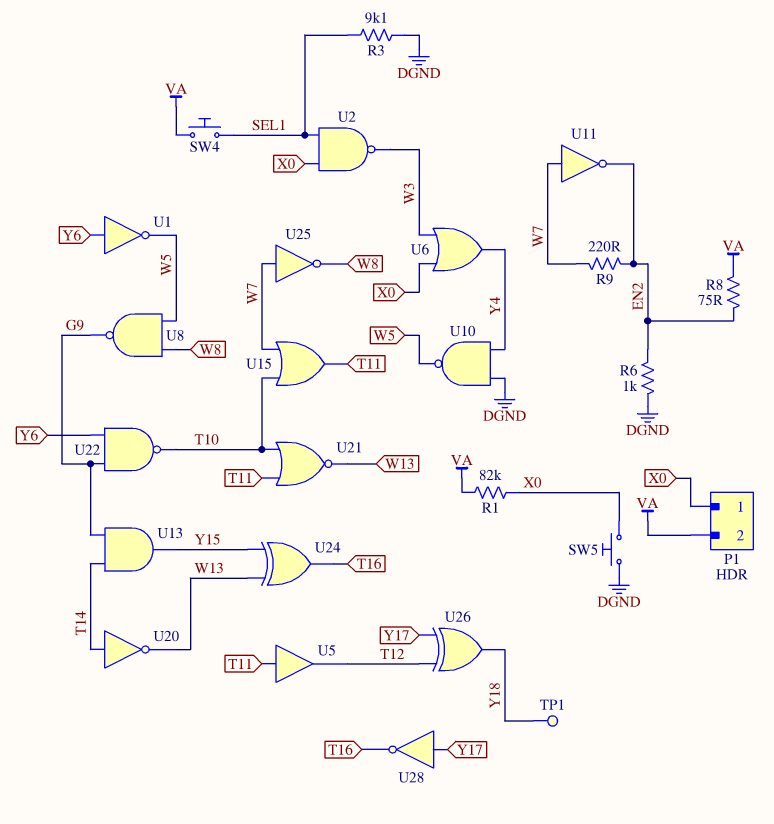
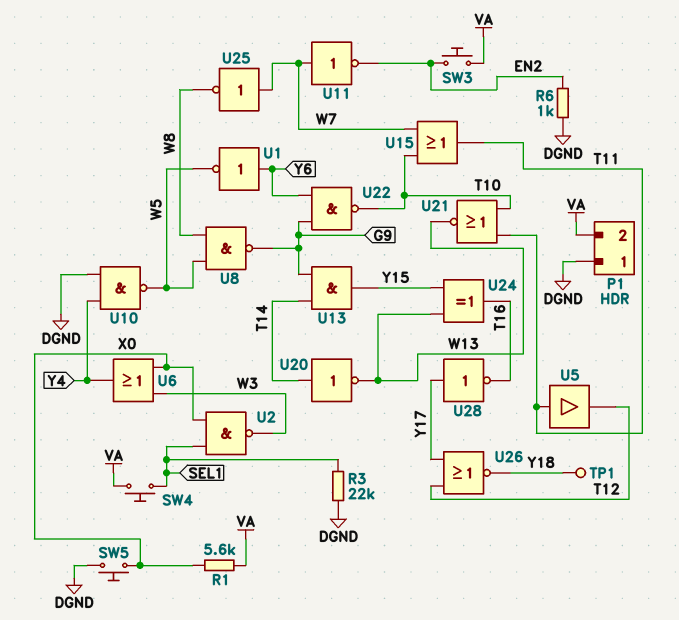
P1 pin 1: X0 -> DGND
R1: 82k (VA, X0) -> 5.6k (VA, X0)
R3: 9.1k (DGND, SEL1) -> 22k (DGND, SEL1)
R8: 75 (EN2, VA) -> none
R9: 220 (EN2, W7) -> none
SW3: none -> button (EN2, VA)
U26: XOR (in T12, in Y17, out Y18) -> NOR (in T12, in Y17, out Y18)

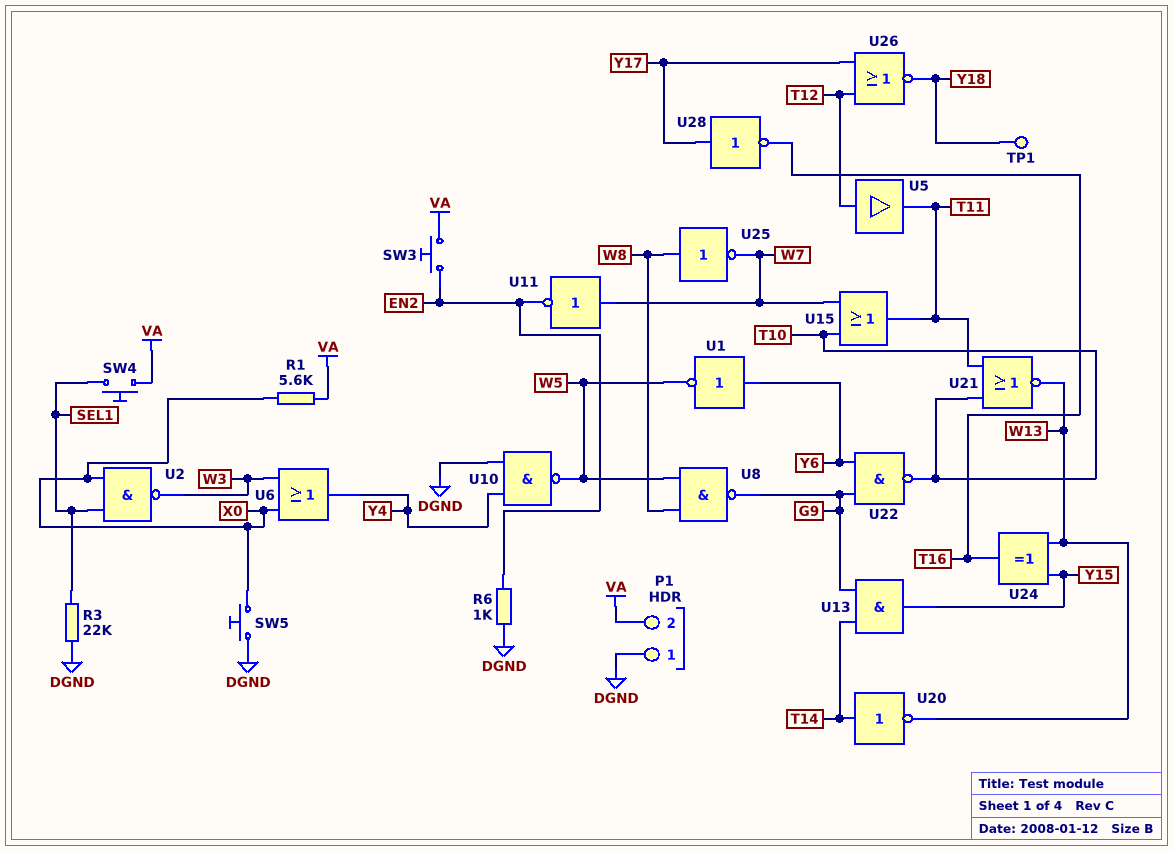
U5: buffer (in T11, out T12) -> buffer (in T12, out T11)
U25: NOT (in W7, out W8) -> NOT (in W8, out W7)

